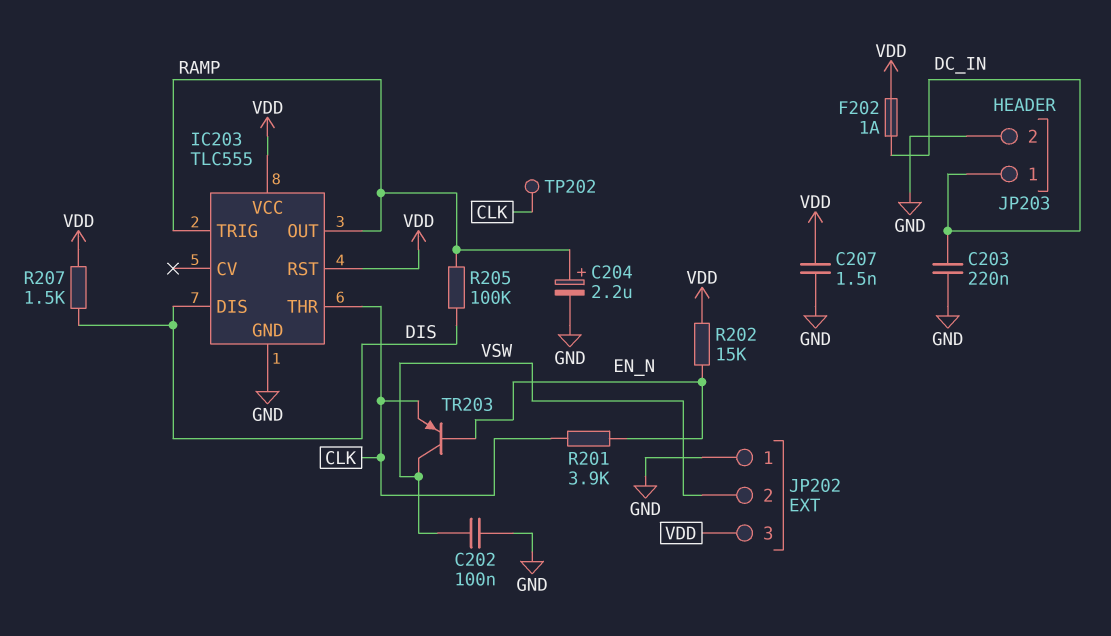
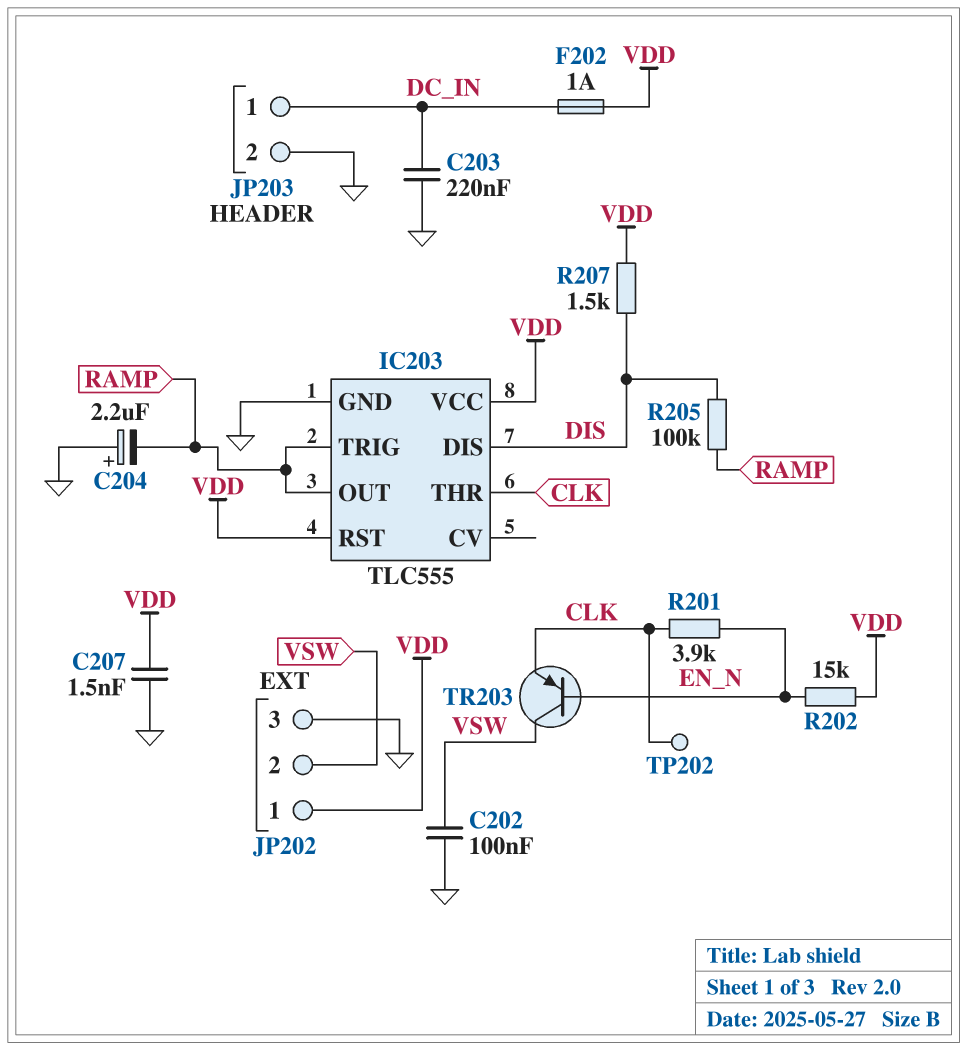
C204: 2.2uF (plus RAMP, minus GND) -> 2.2uF (plus GND, minus RAMP)
JP202 pin 1: GND -> VDD
JP202 pin 3: VDD -> GND

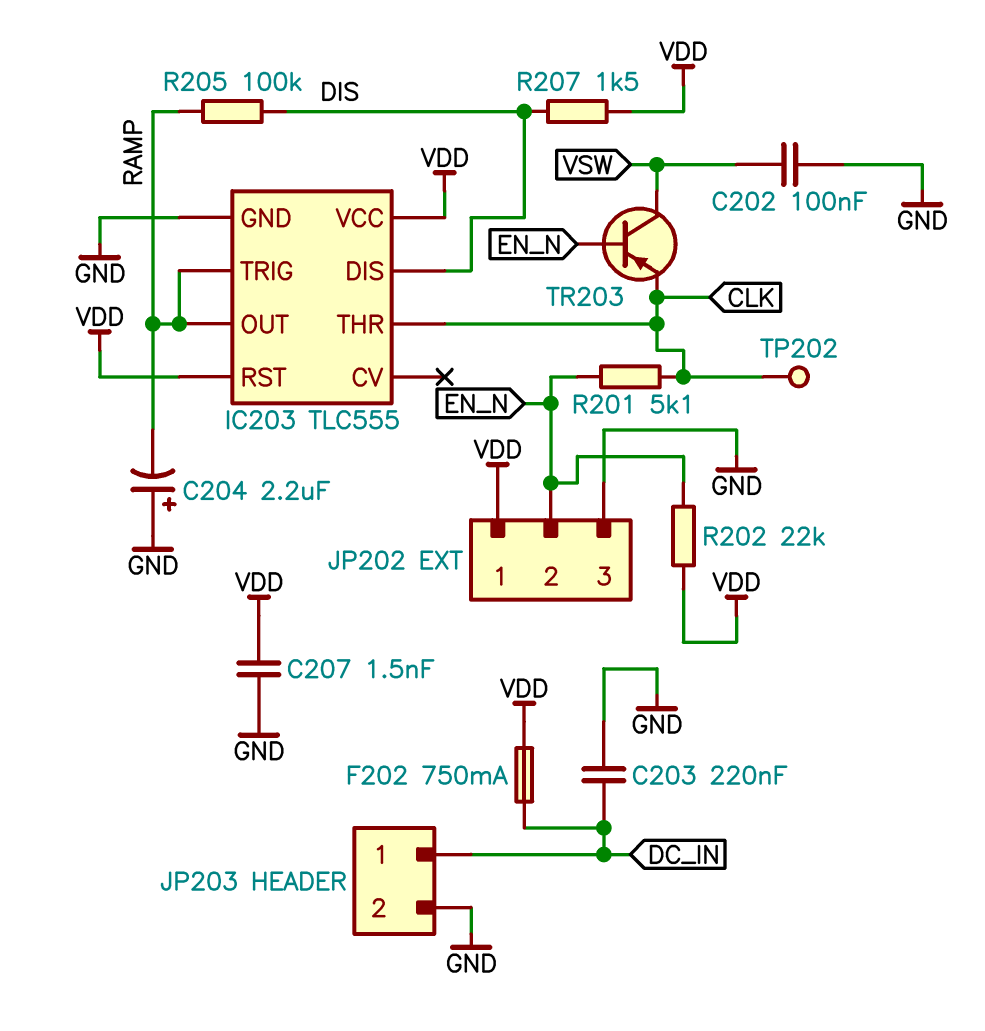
F202: 1A (DC_IN, VDD) -> 750mA (DC_IN, VDD)
JP202 pin 2: VSW -> EN_N
R201: 3.9k (CLK, EN_N) -> 5.1k (CLK, EN_N)
R202: 15k (EN_N, VDD) -> 22k (EN_N, VDD)

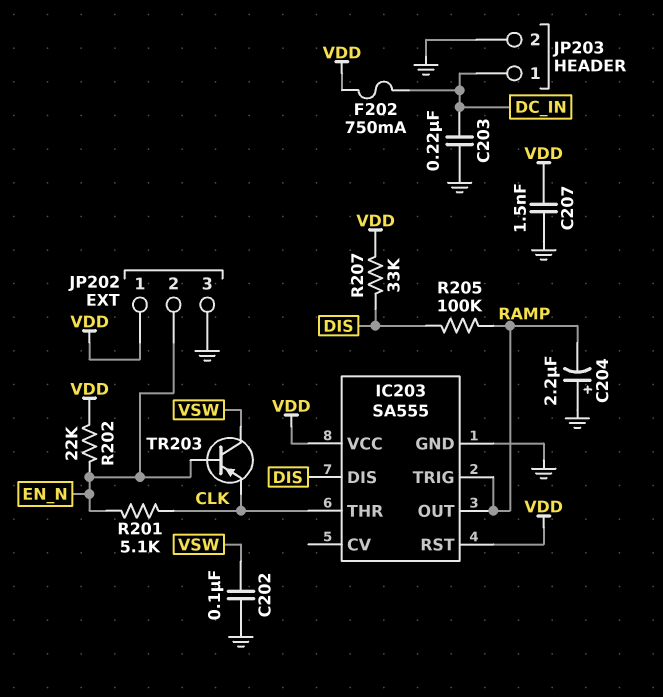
IC203: TLC555 -> SA555
R207: 1.5k (DIS, VDD) -> 33k (DIS, VDD)
TP202: test point (CLK) -> none

